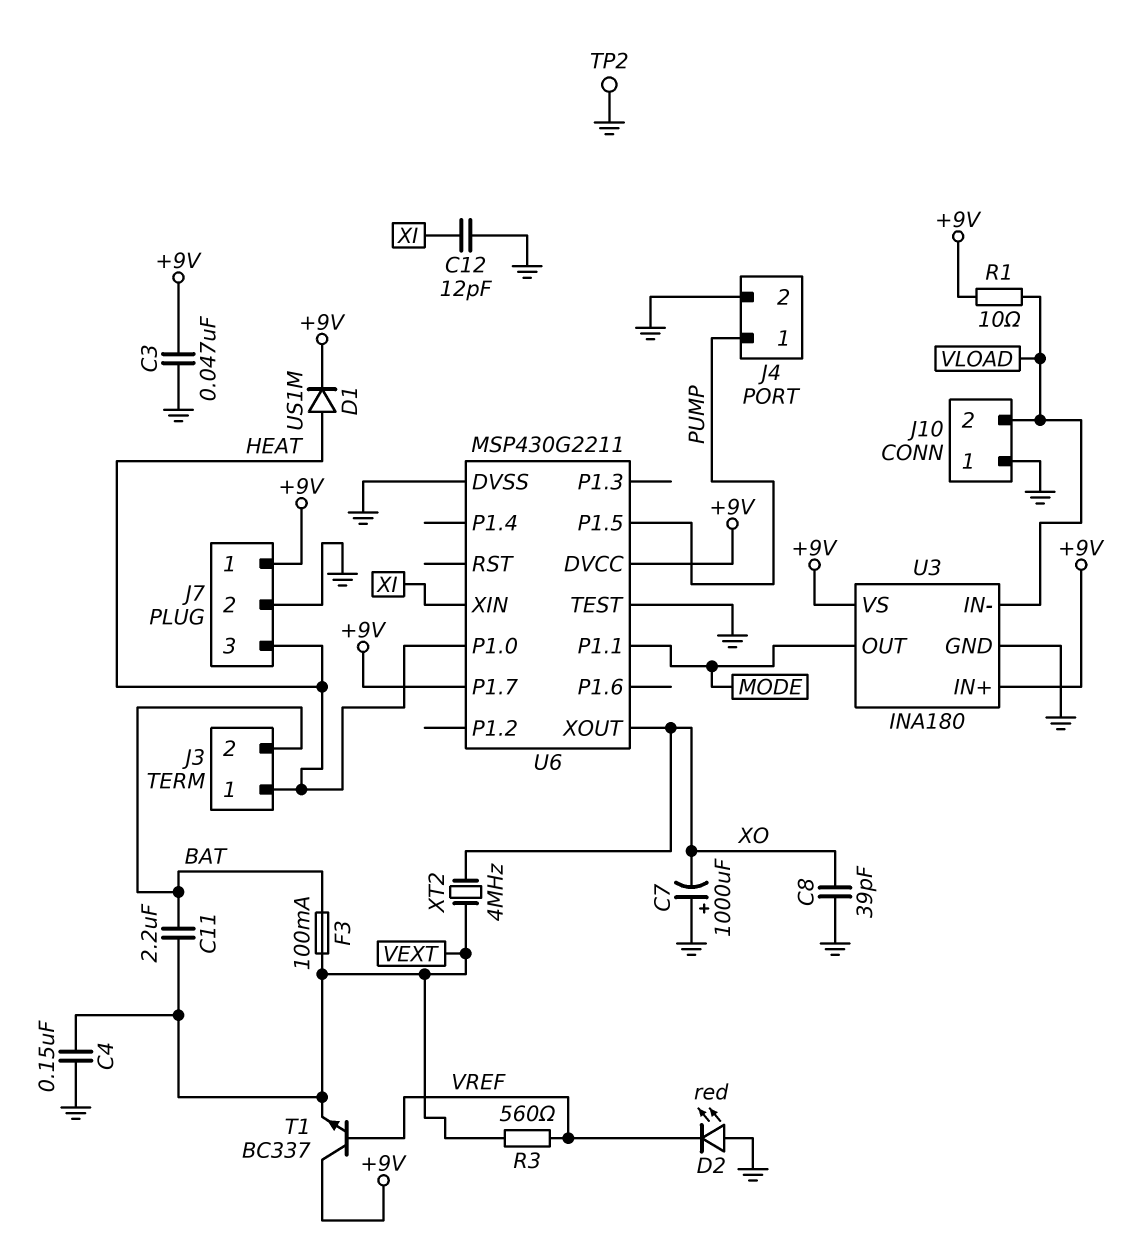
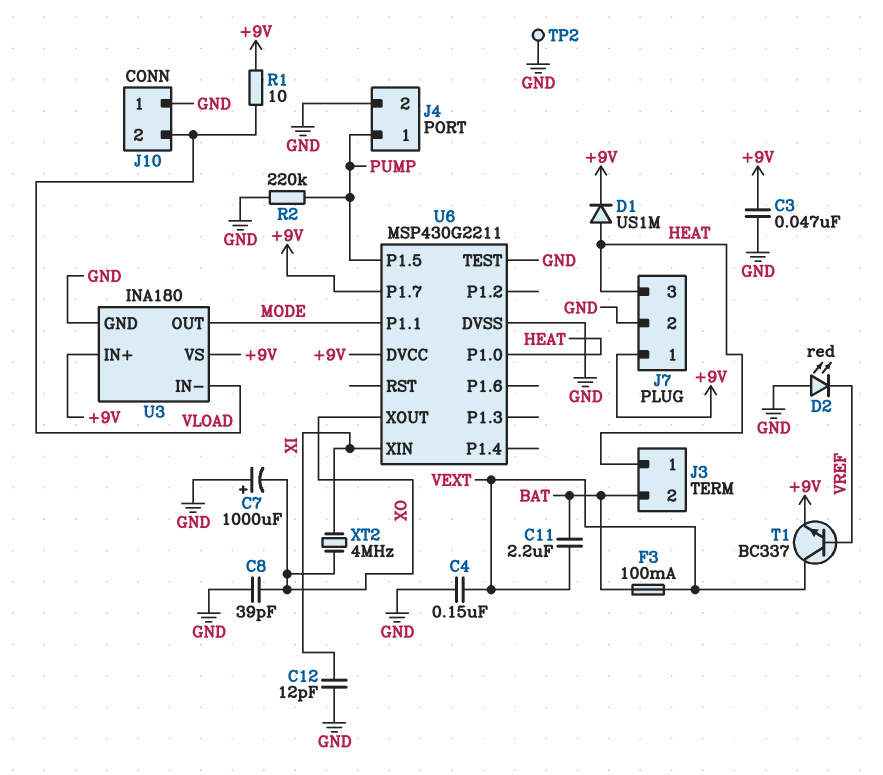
R2: none -> 220k (GND, PUMP)
R3: 560 (VEXT, VREF) -> none
T1: NPN BC337 (B VREF, C +9V, E VEXT) -> NPN BC337 (B VREF, C VEXT, E +9V)
XT2: 4MHz (VEXT, XO) -> 4MHz (XI, XO)

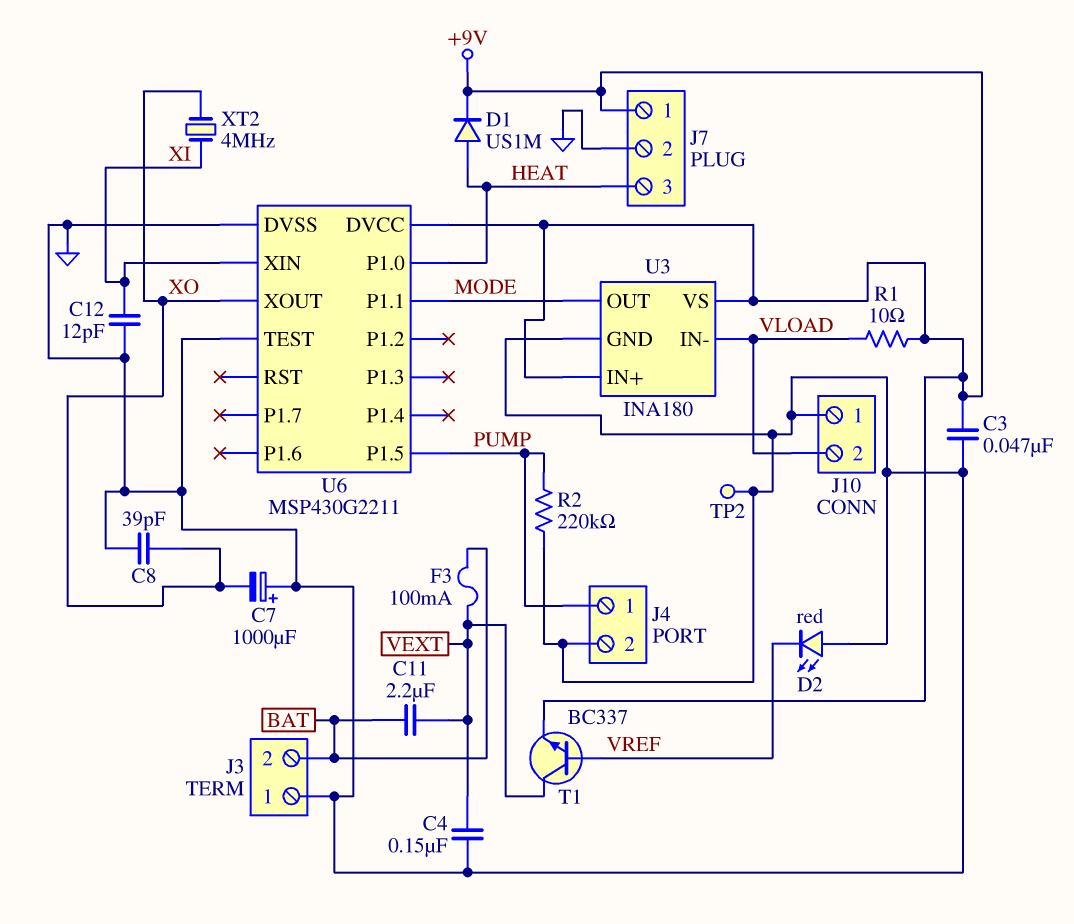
J3 pin 1: HEAT -> GND
U6 pin P1.7: +9V -> none

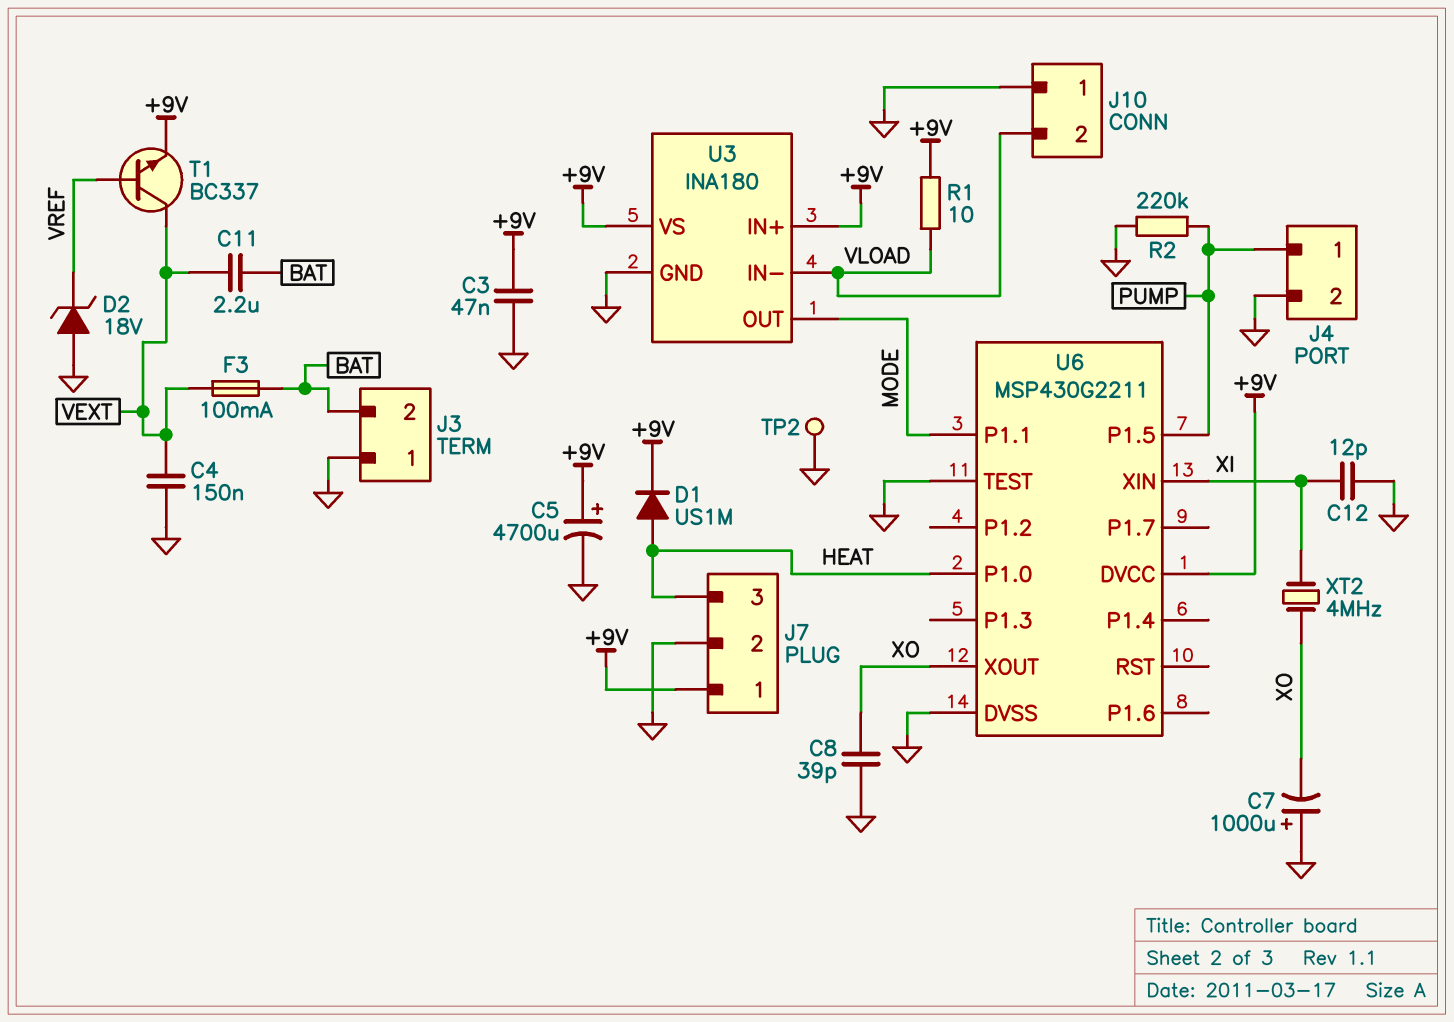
C5: none -> 4700uF (plus +9V, minus GND)
D2: LED red (A GND, K VREF) -> zener 18V (A GND, K VREF)

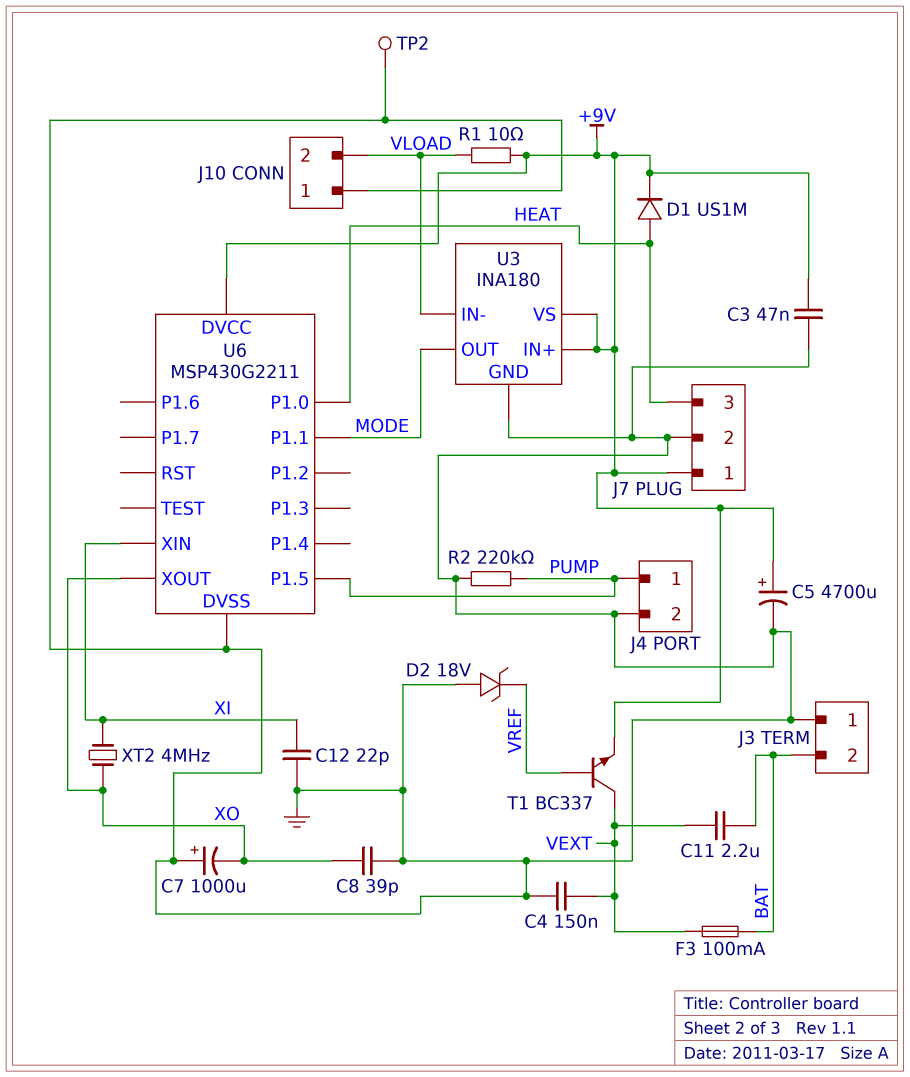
C12: 12pF (GND, XI) -> 22pF (GND, XI)
U6 pin TEST: GND -> none

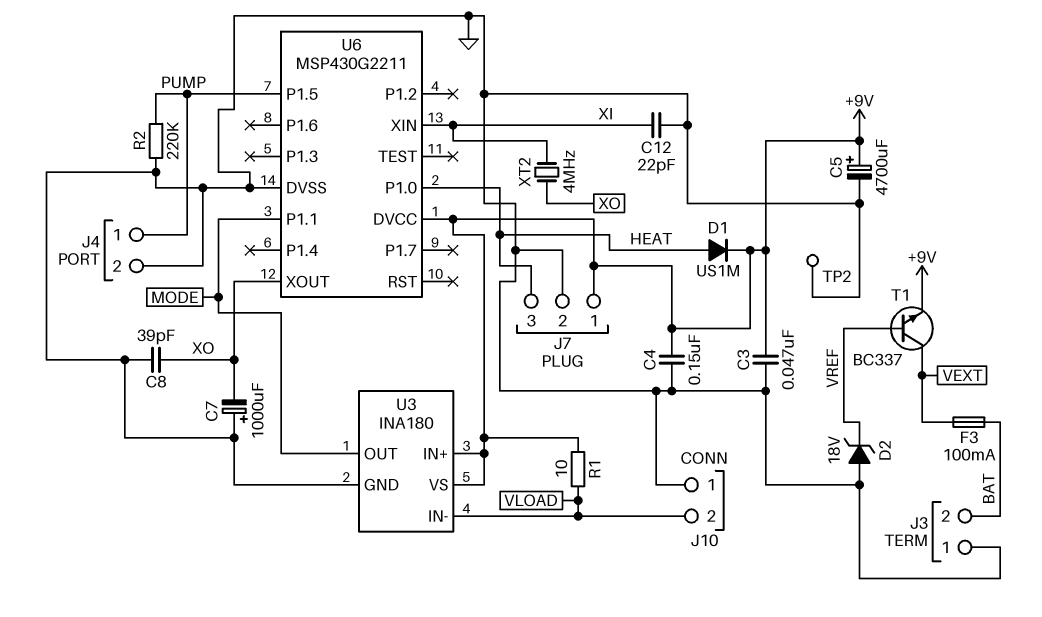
C4: 150nF (GND, VEXT) -> 150nF (+9V, GND)
C11: 2.2uF (BAT, VEXT) -> none

